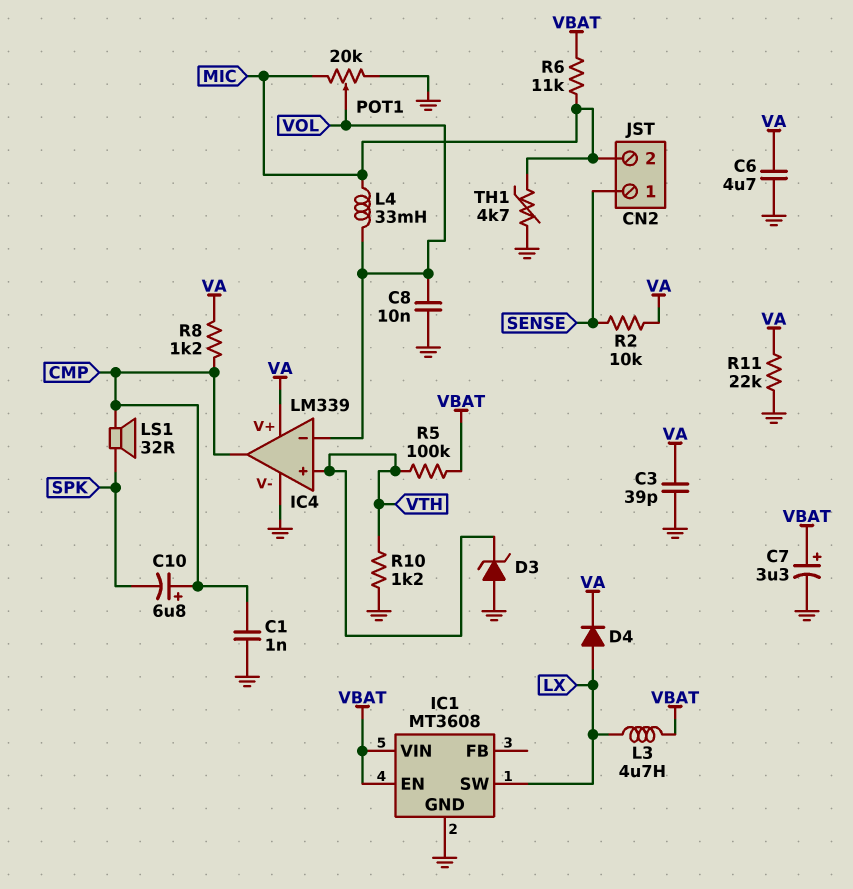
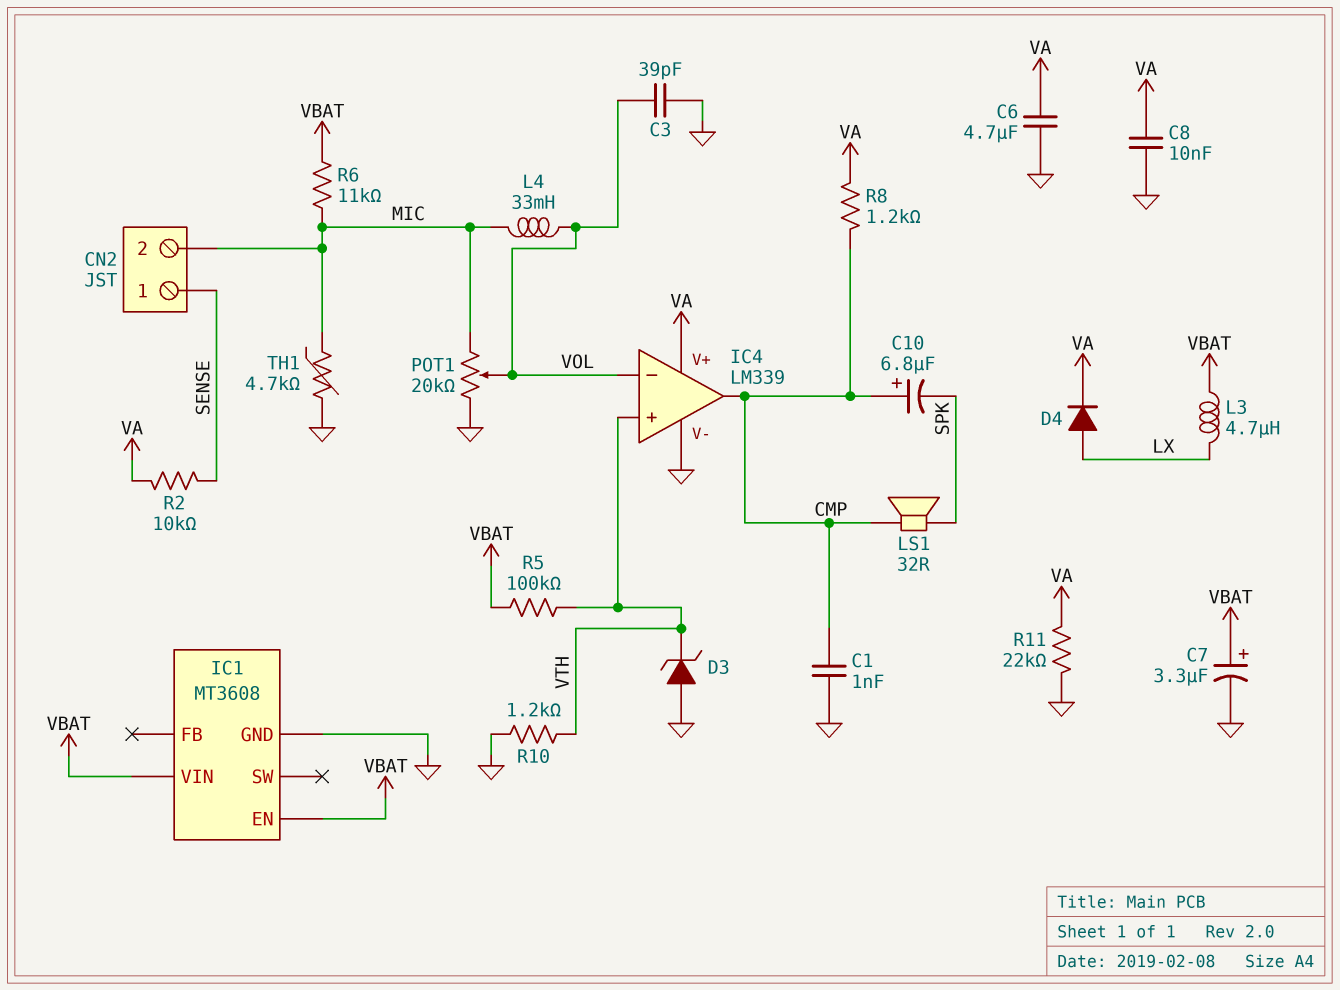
C3: 39pF (GND, VA) -> 39pF (GND, VOL)
C8: 10nF (GND, VOL) -> 10nF (GND, VA)
IC1 pin SW: LX -> none

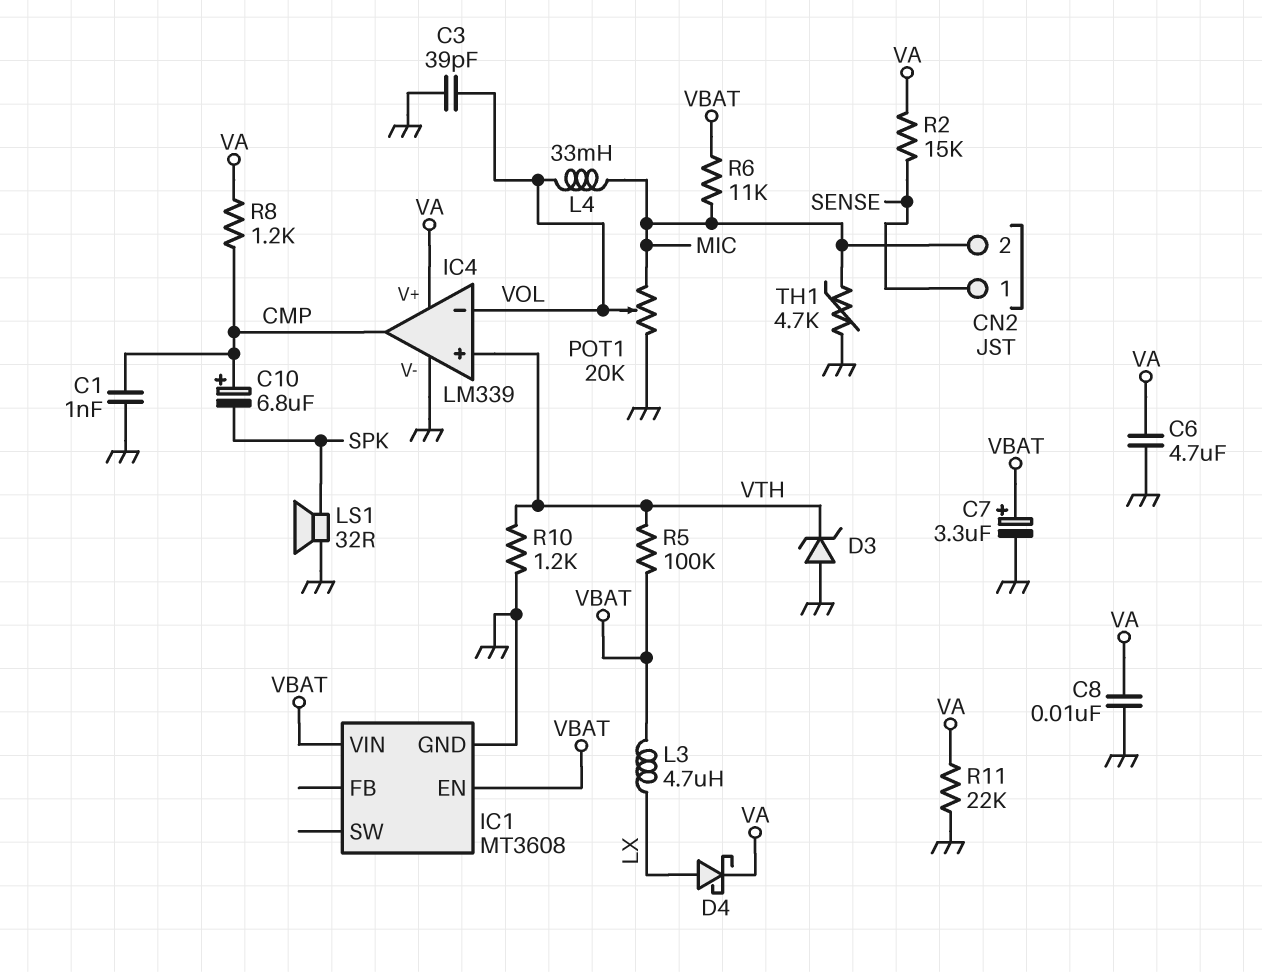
D4: diode (A LX, K VA) -> schottky (A LX, K VA)
LS1: speaker 32R (CMP, SPK) -> speaker 32R (GND, SPK)
R2: 10k (SENSE, VA) -> 15k (SENSE, VA)

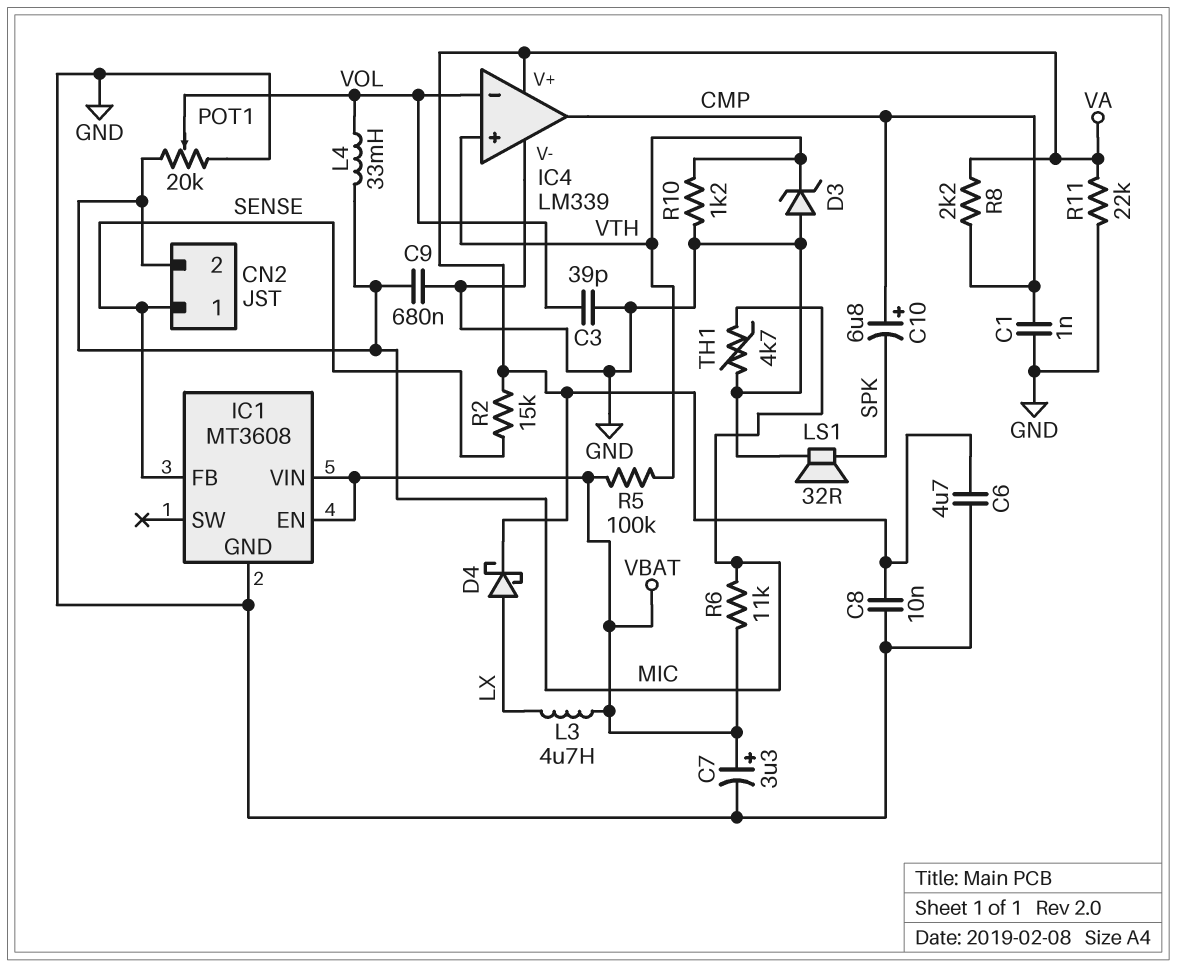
C9: none -> 680nF (GND, MIC)
IC1 pin FB: none -> SENSE
R8: 1.2k (CMP, VA) -> 2.2k (CMP, VA)

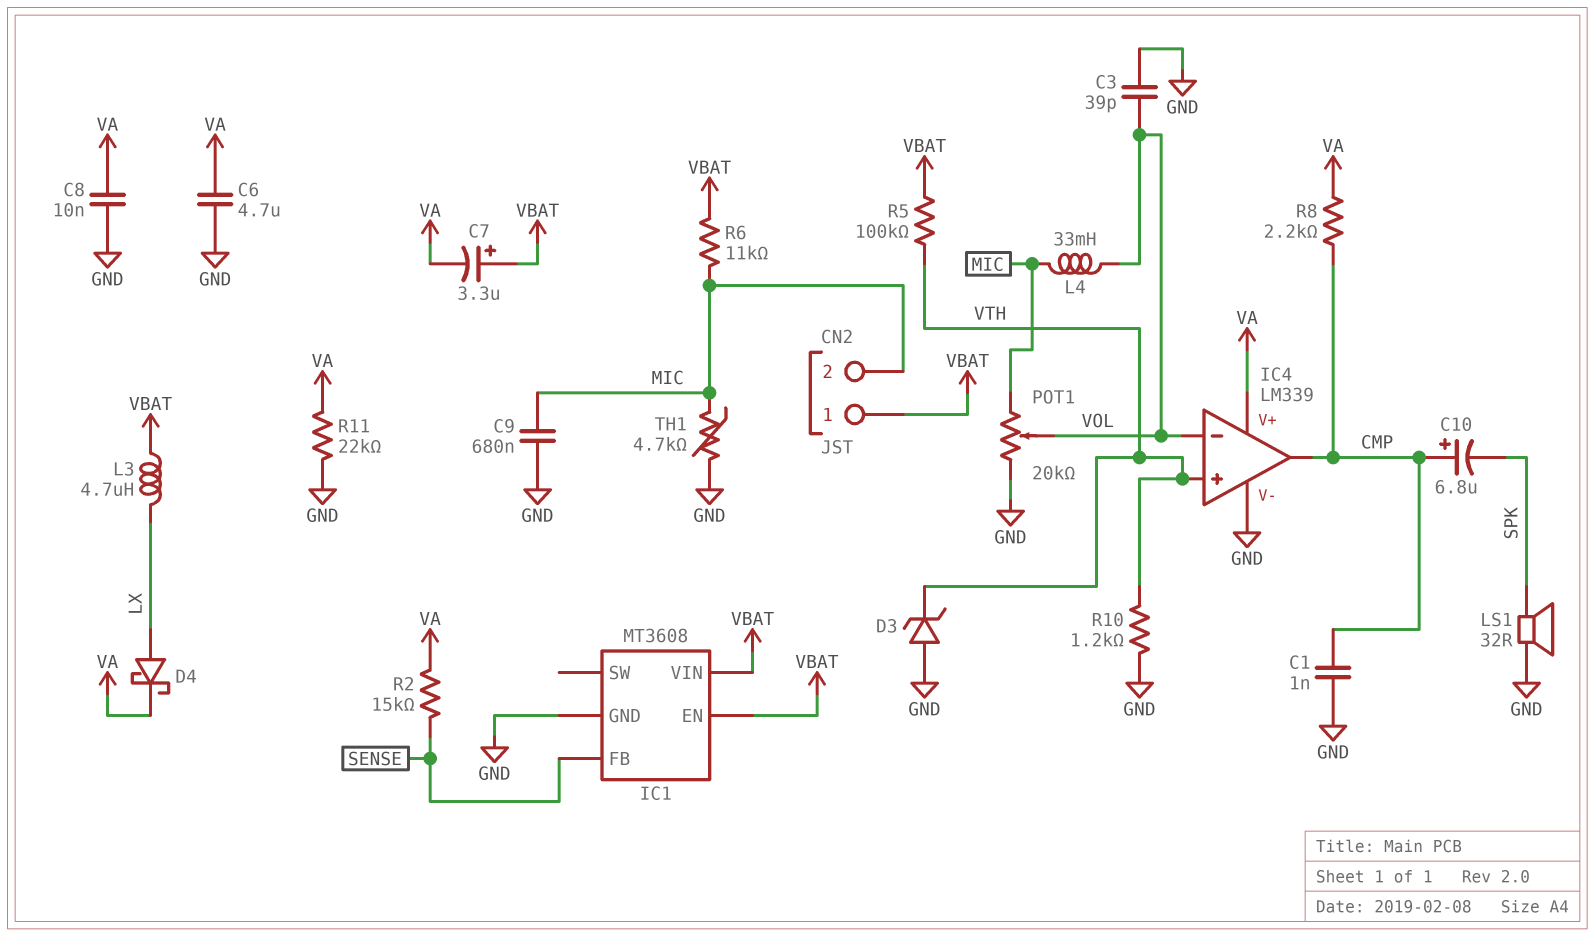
C7: 3.3uF (plus VBAT, minus GND) -> 3.3uF (plus VBAT, minus VA)
CN2 pin 1: SENSE -> VBAT

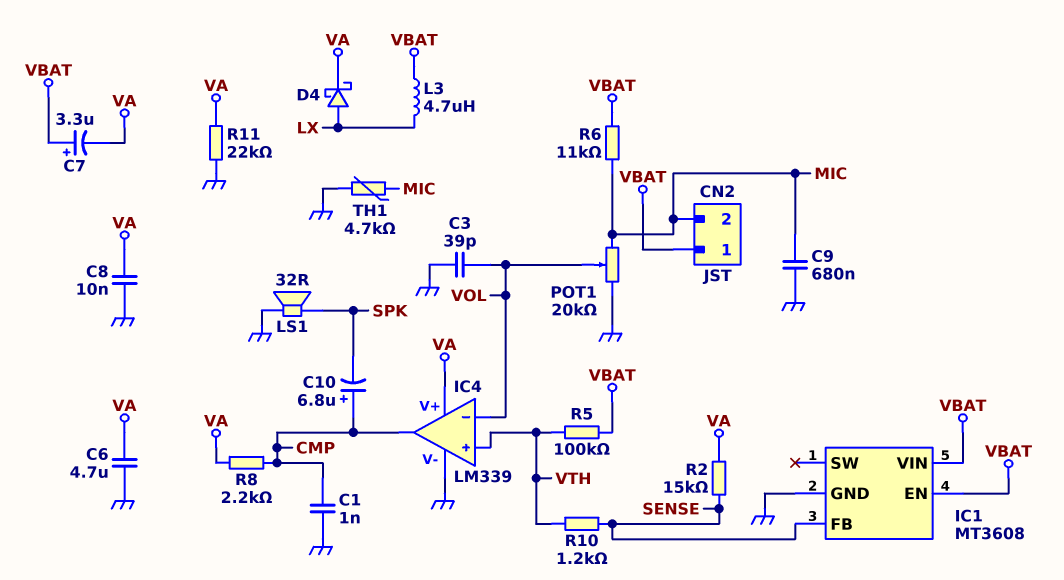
D3: zener (A GND, K VTH) -> none
L4: 33mH (MIC, VOL) -> none
R10: 1.2k (GND, VTH) -> 1.2k (SENSE, VTH)

